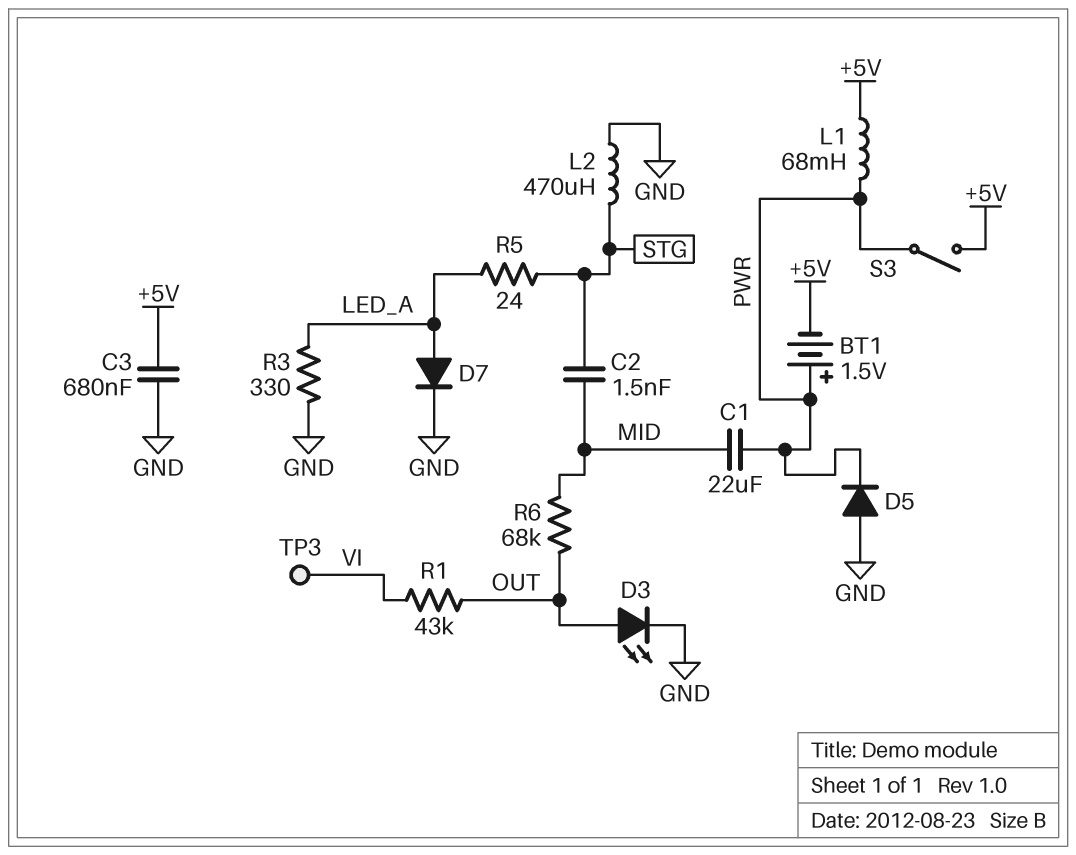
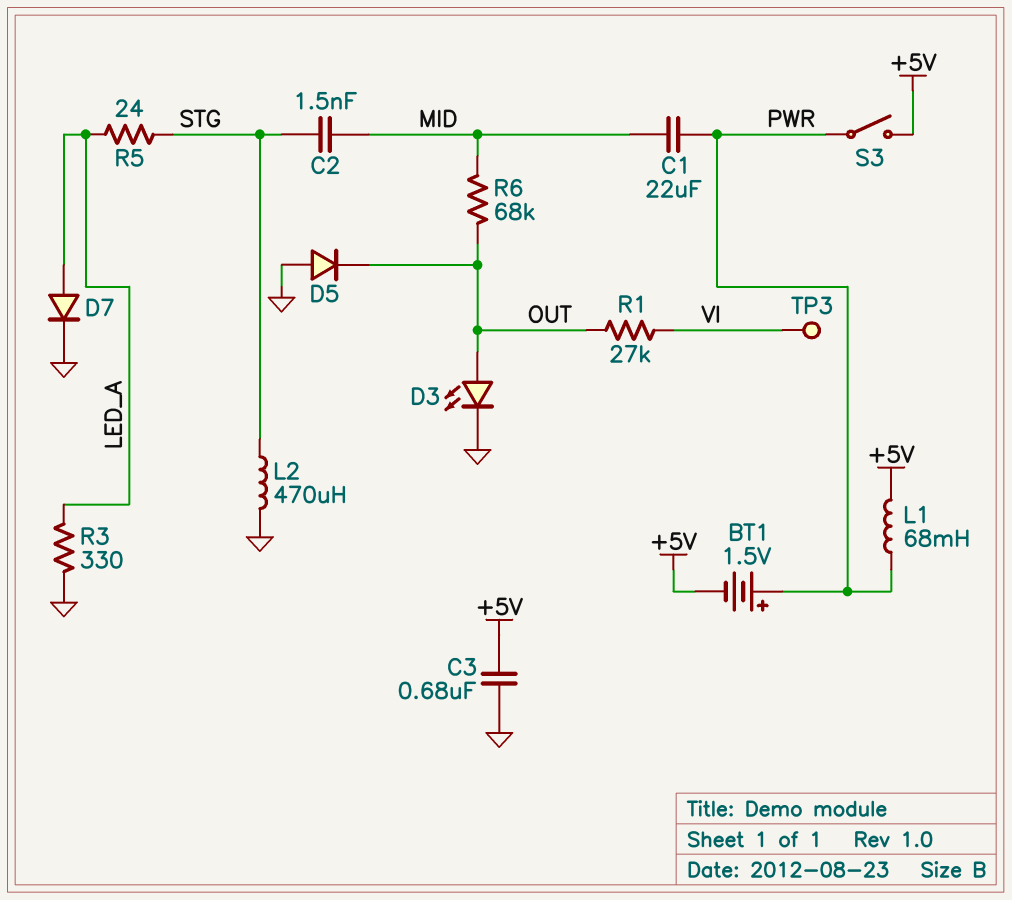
D5: diode (A GND, K PWR) -> diode (A GND, K OUT)
R1: 43k (OUT, VI) -> 27k (OUT, VI)

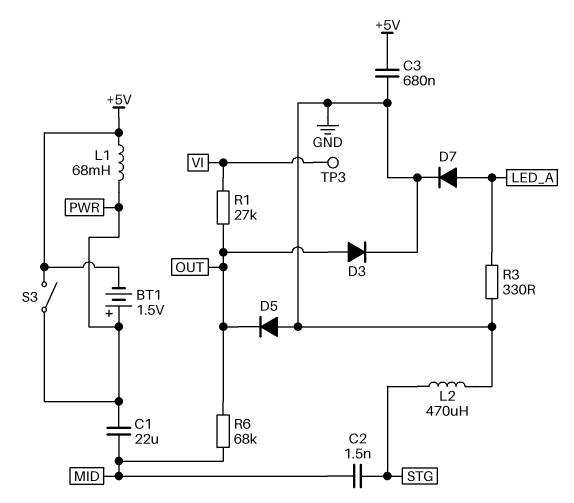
D3: LED (A OUT, K GND) -> diode (A OUT, K GND)
R5: 24 (LED_A, STG) -> none

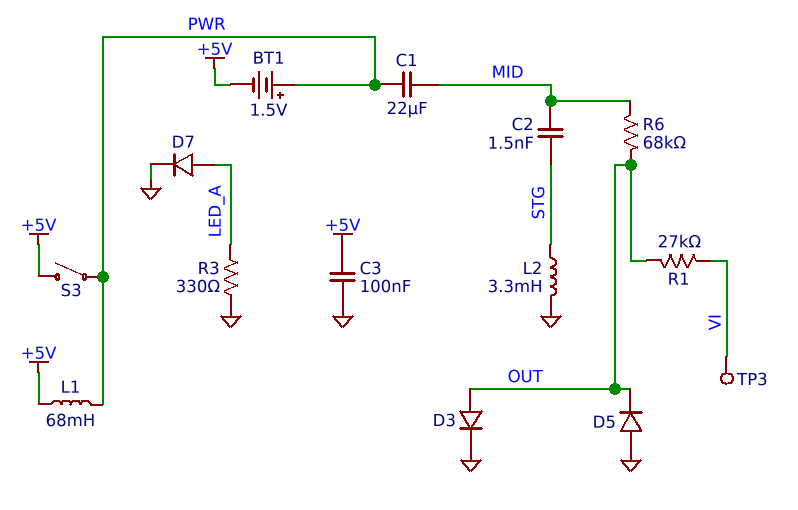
C3: 680nF (+5V, GND) -> 100nF (+5V, GND)
L2: 470uH (GND, STG) -> 3.3mH (GND, STG)

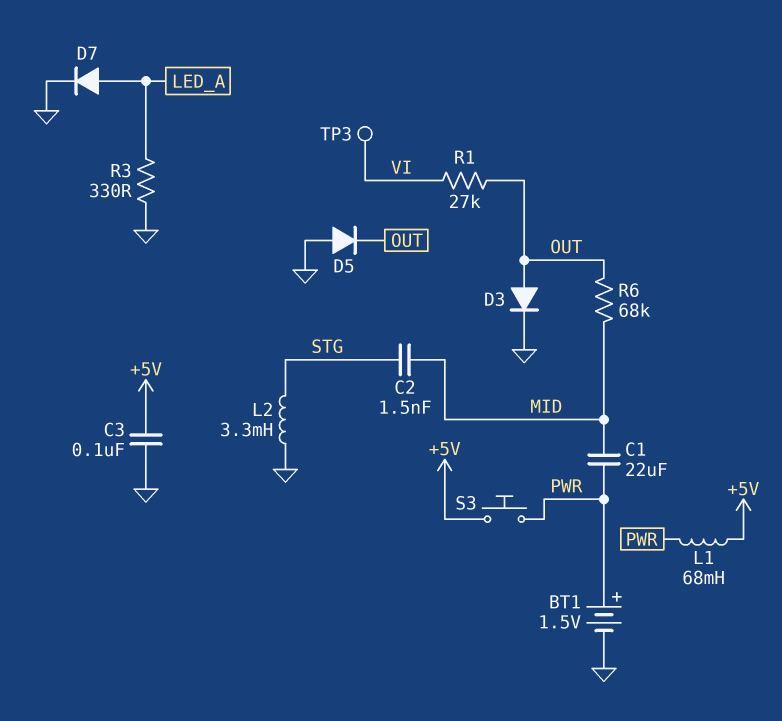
BT1: 1.5V (plus PWR, minus +5V) -> 1.5V (plus PWR, minus GND)
S3: switch (+5V, PWR) -> button (+5V, PWR)

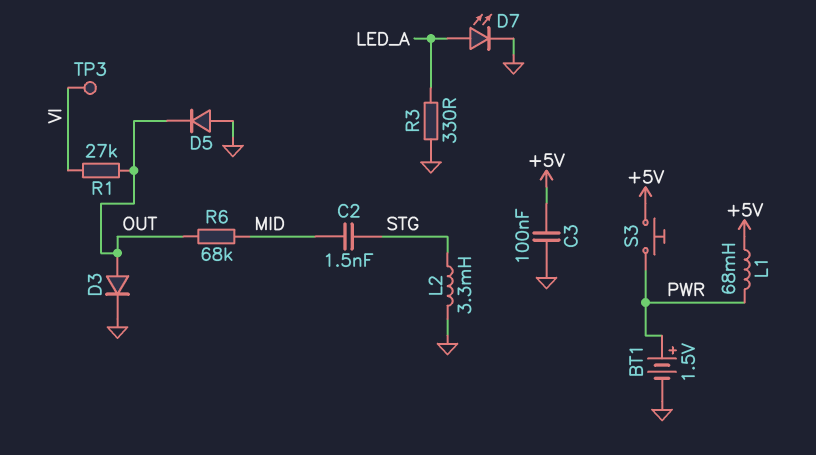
C1: 22uF (MID, PWR) -> none
D7: diode (A LED_A, K GND) -> LED (A LED_A, K GND)

